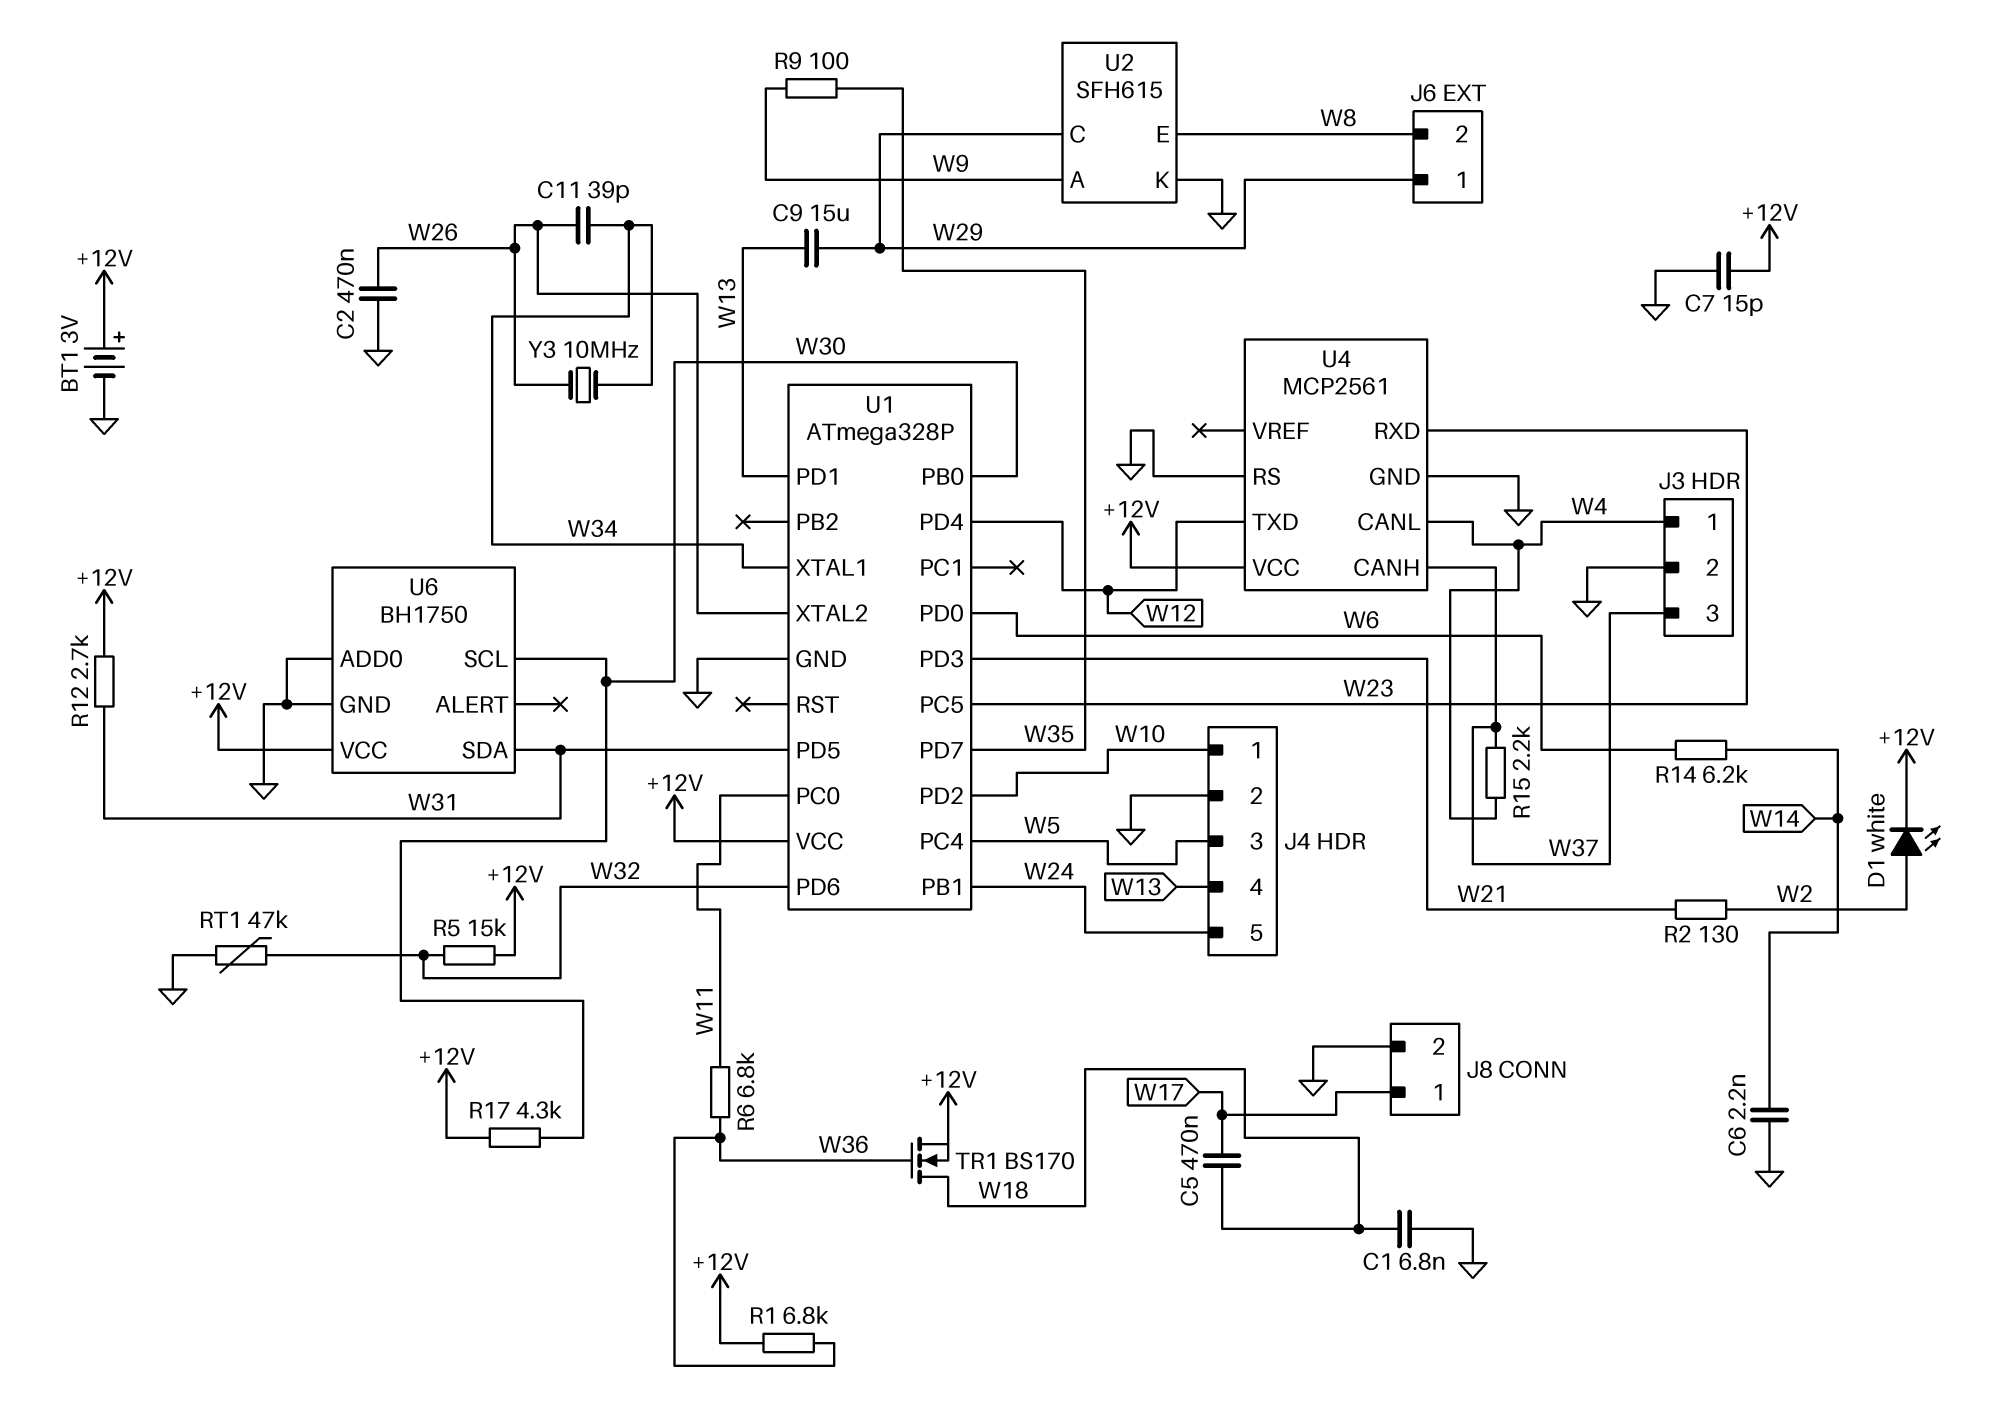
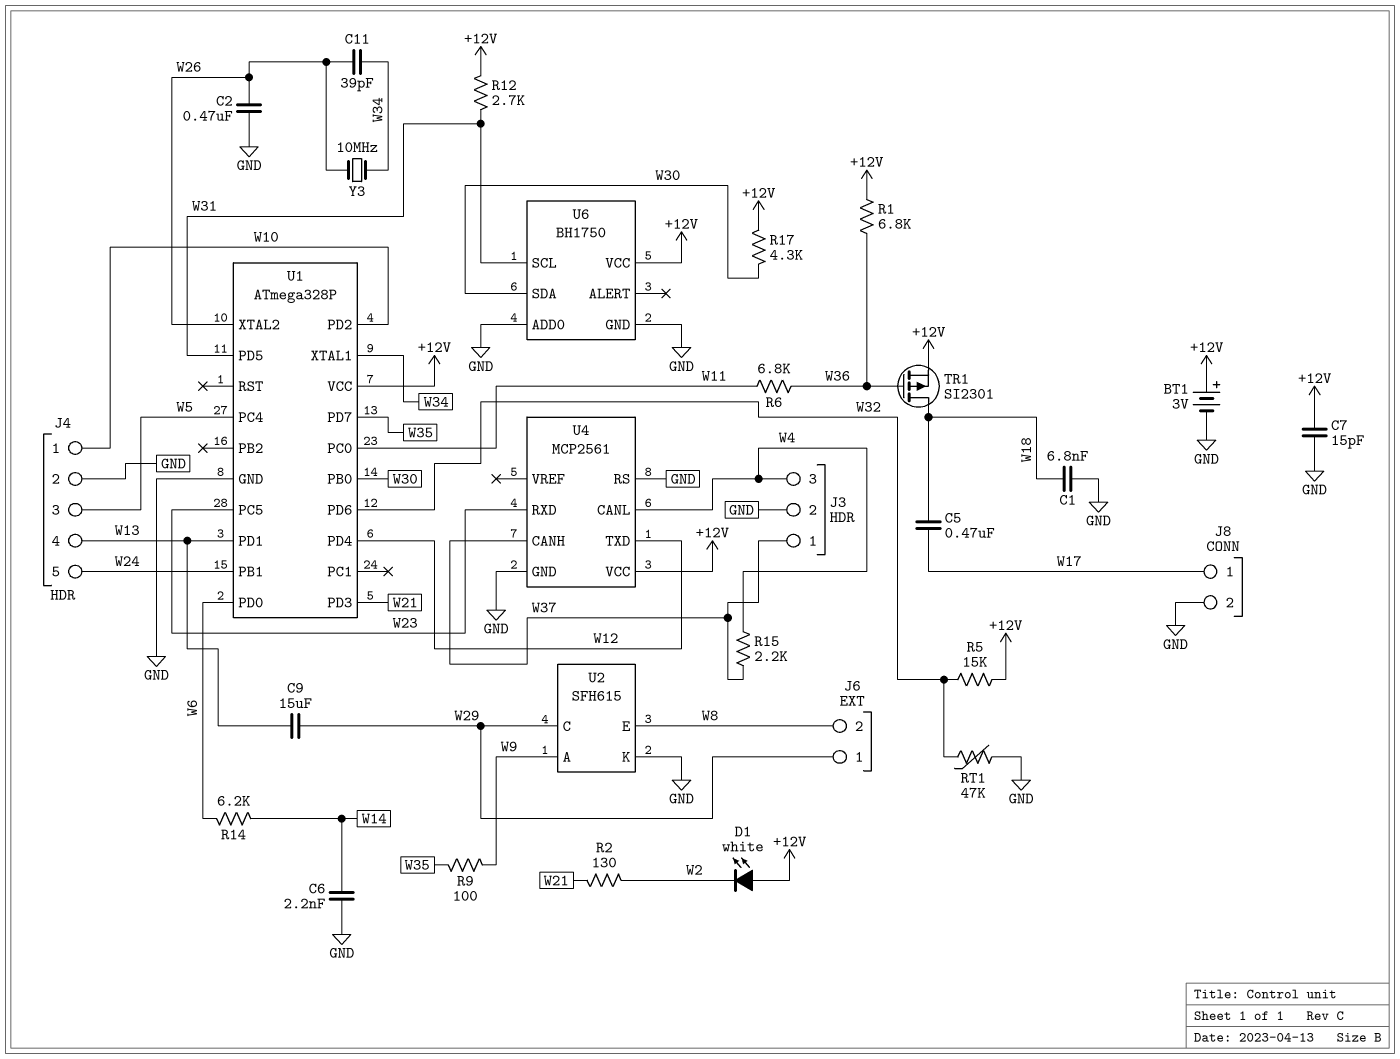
D1: LED white (A W2, K +12V) -> LED white (A +12V, K W2)
J3 pin 1: W4 -> W37
J3 pin 3: W37 -> W4
TR1: NMOS BS170 (G W36, D W18, S +12V) -> PMOS SI2301 (G W36, D W18, S +12V)
U6 pin SCL: W30 -> W31
U6 pin SDA: W31 -> W30

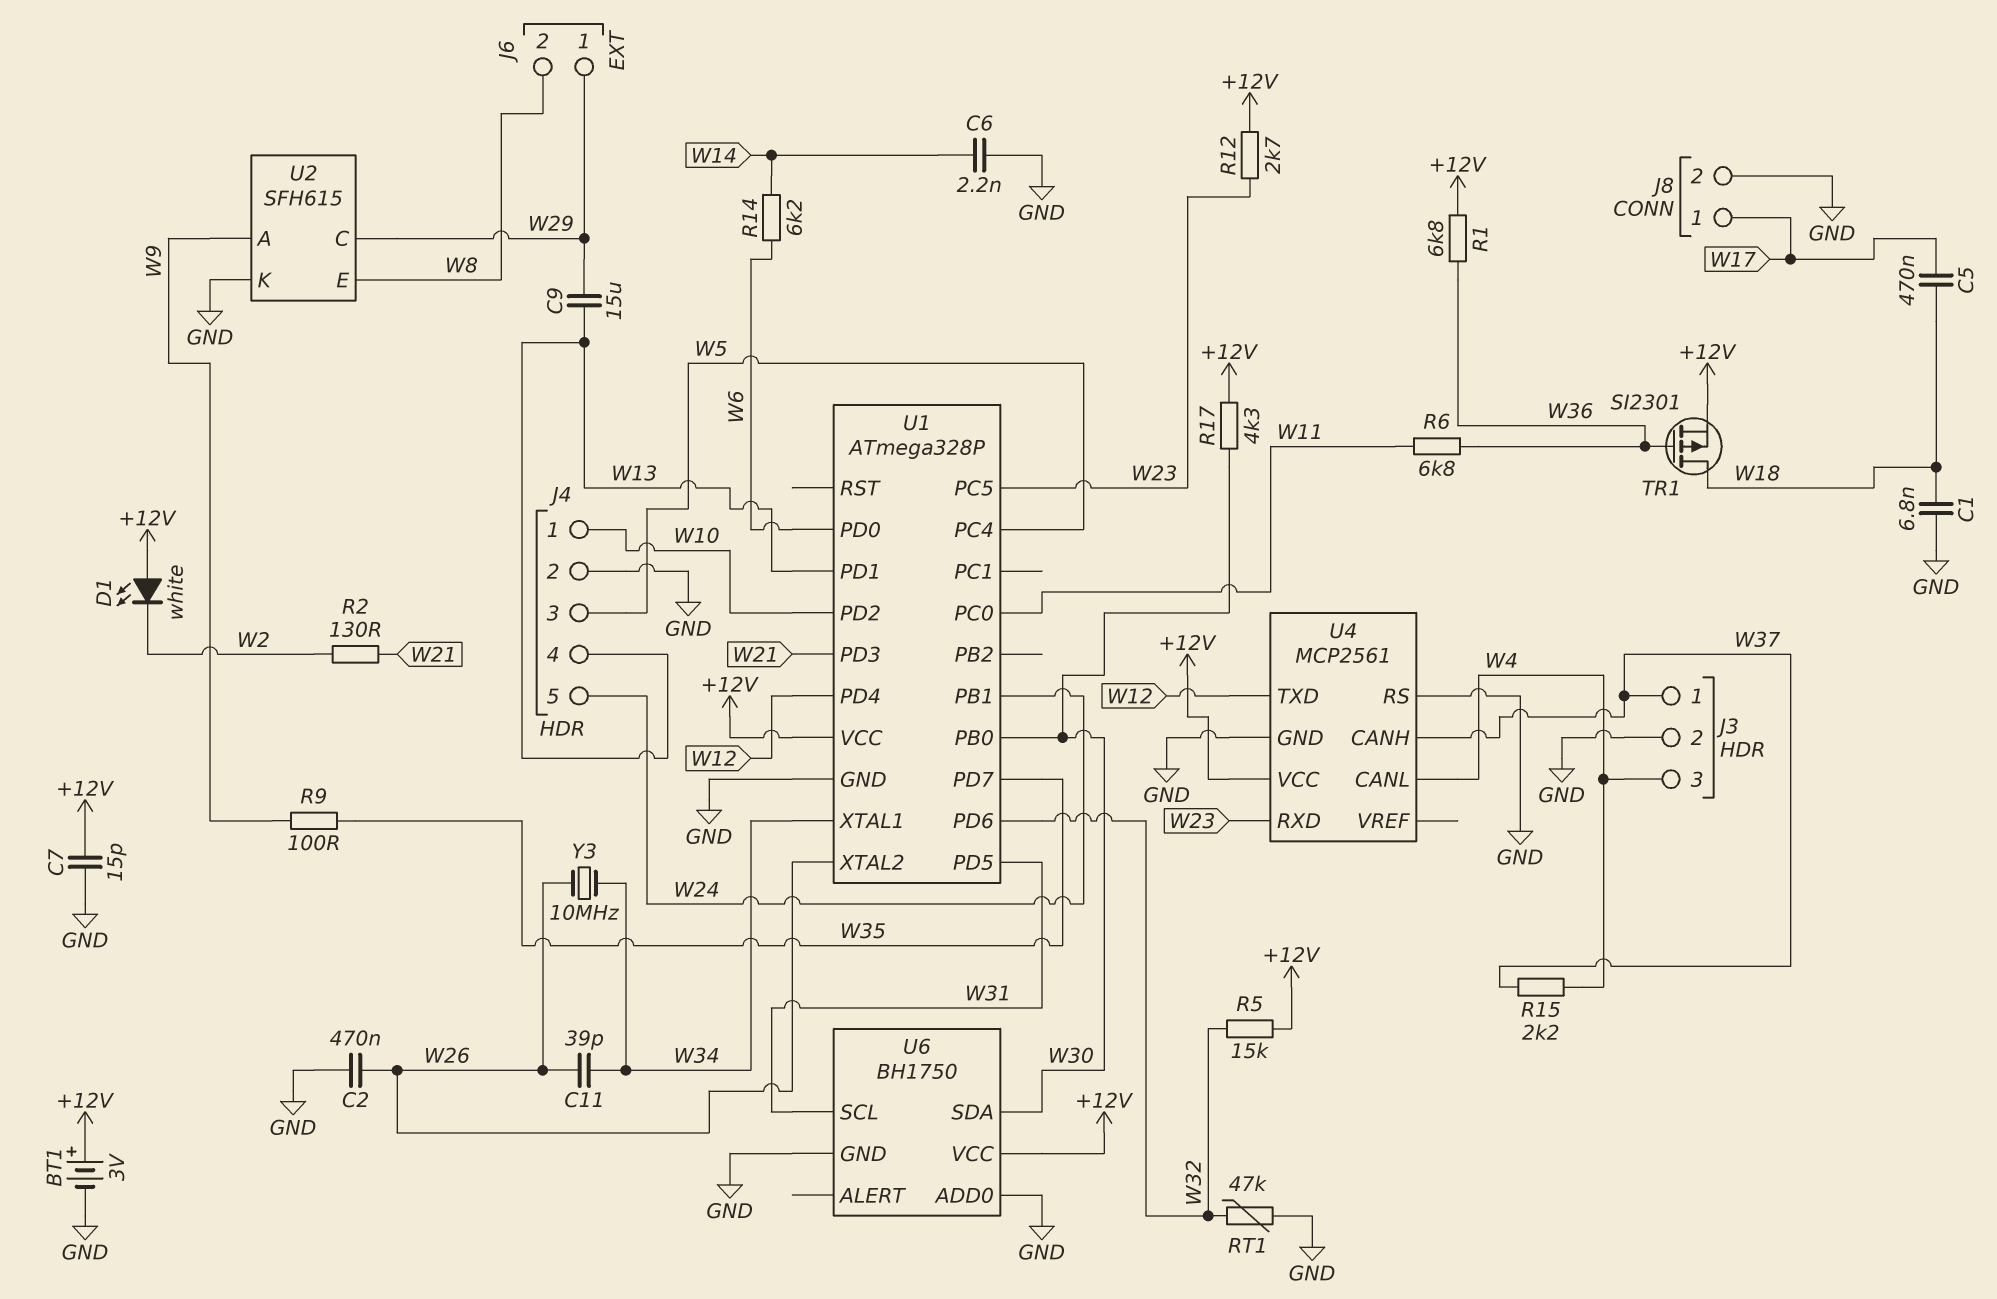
R12: 2.7k (+12V, W31) -> 2.7k (+12V, W23)

